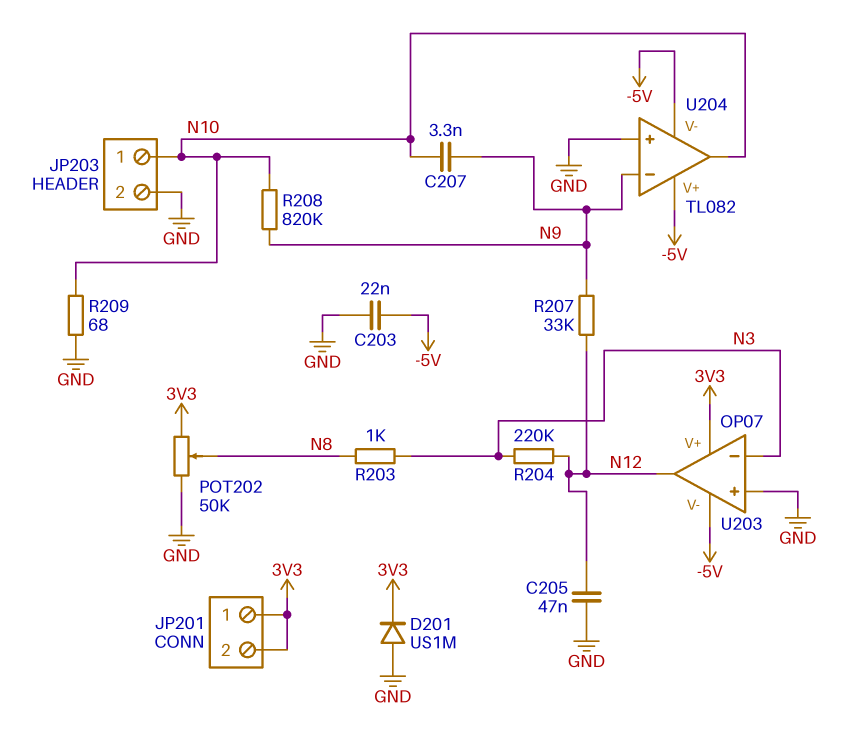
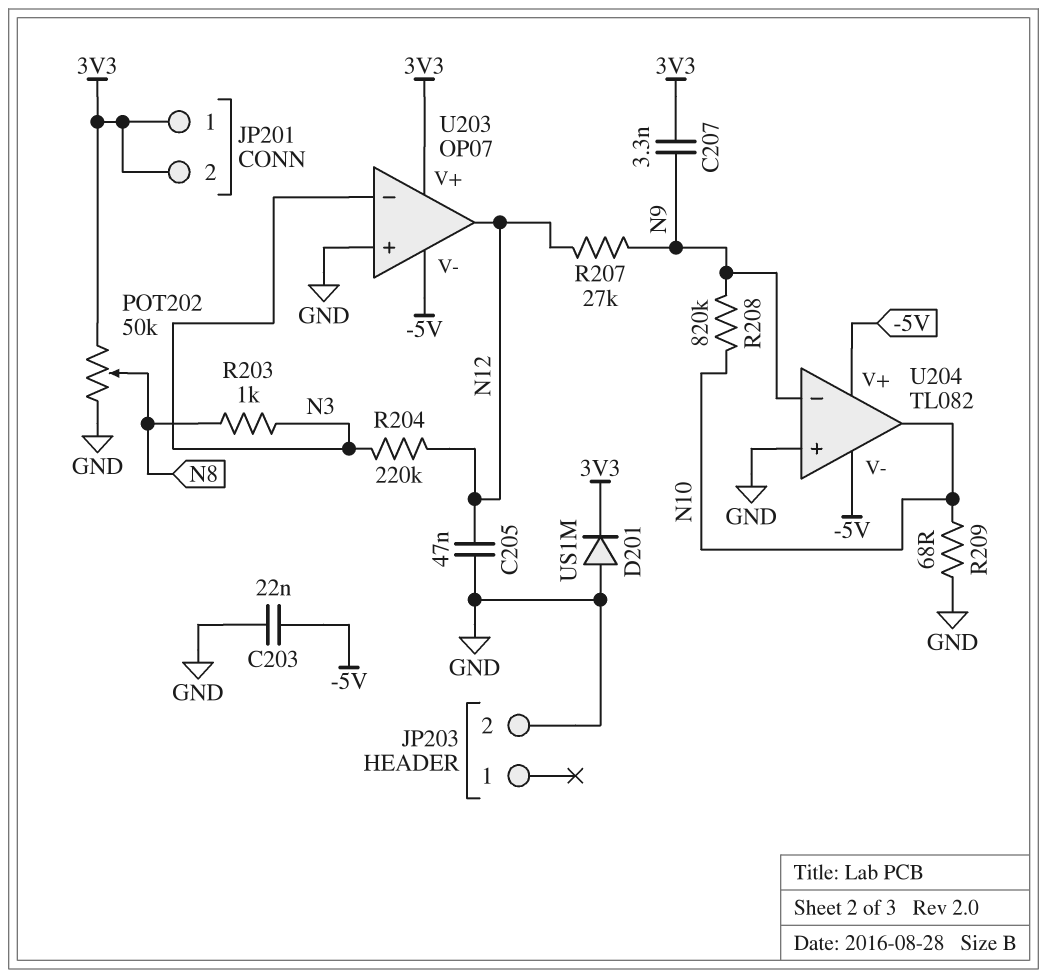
C207: 3.3nF (N9, N10) -> 3.3nF (3V3, N9)
JP203 pin 1: N10 -> none
R207: 33k (N9, N12) -> 27k (N9, N12)

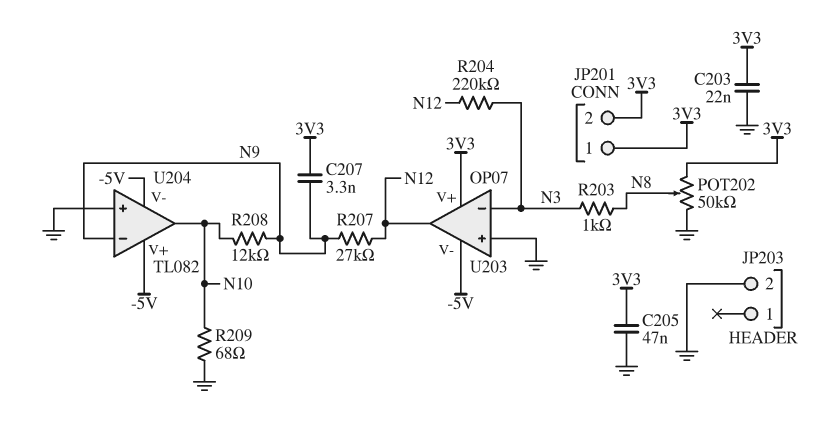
C203: 22nF (-5V, GND) -> 22nF (3V3, GND)
C205: 47nF (GND, N12) -> 47nF (3V3, GND)
D201: diode US1M (A GND, K 3V3) -> none
R208: 820k (N9, N10) -> 12k (N9, N10)

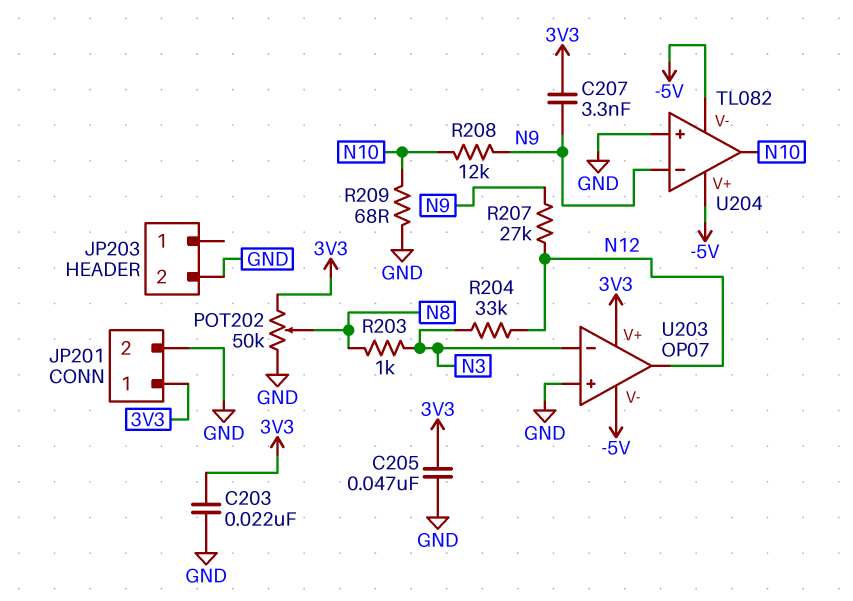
JP201 pin 2: 3V3 -> GND
R204: 220k (N3, N12) -> 33k (N3, N12)

